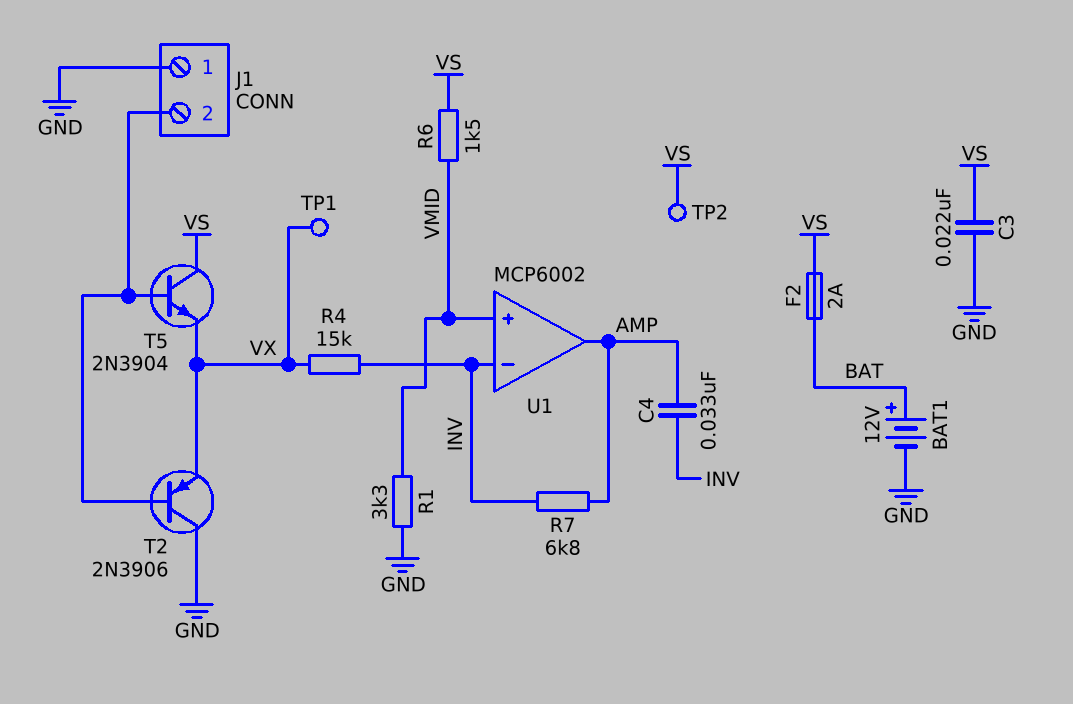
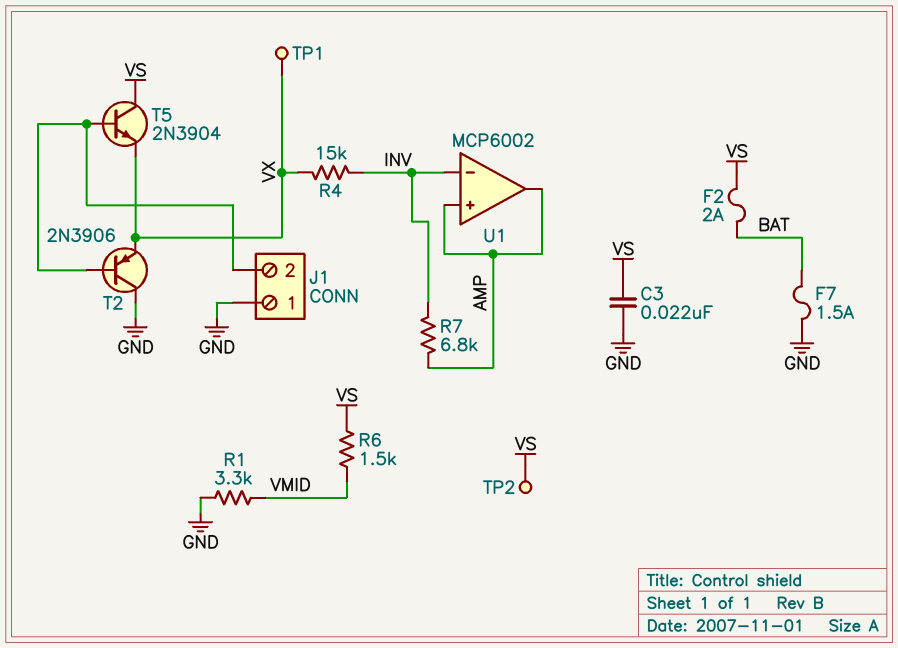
BAT1: 12V (plus BAT, minus GND) -> none
C4: 33nF (AMP, INV) -> none
F7: none -> 1.5A (BAT, GND)
U1 pin in+: VMID -> AMP

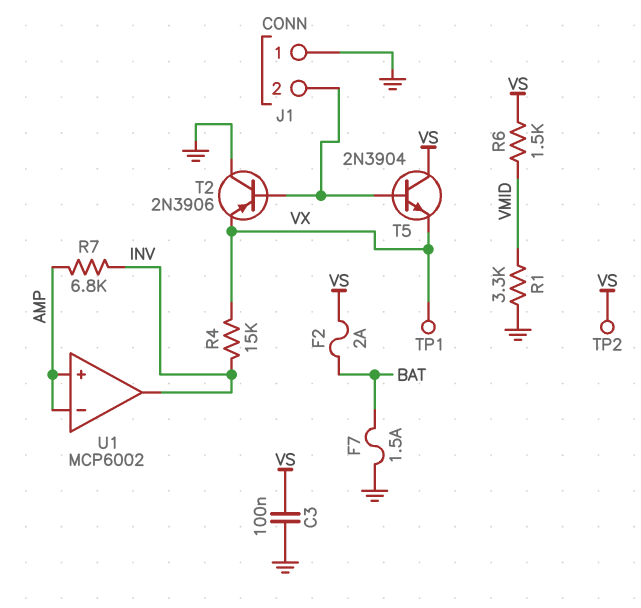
C3: 22nF (GND, VS) -> 100nF (GND, VS)
U1 pin in-: INV -> AMP
U1 pin out: AMP -> INV

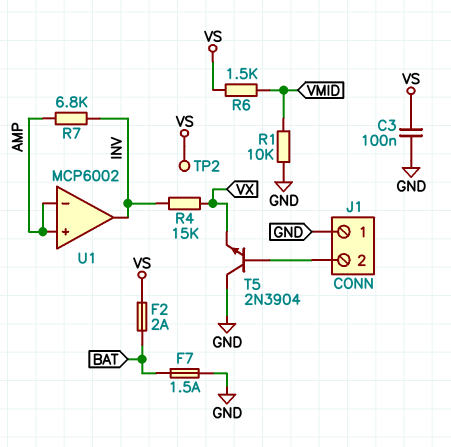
R1: 3.3k (GND, VMID) -> 10k (GND, VMID)
T2: PNP 2N3906 (B J1/2, C GND, E VX) -> none
T5: NPN 2N3904 (B J1/2, C VS, E VX) -> NPN 2N3904 (B J1/2, C GND, E VX)
TP1: test point (VX) -> none

